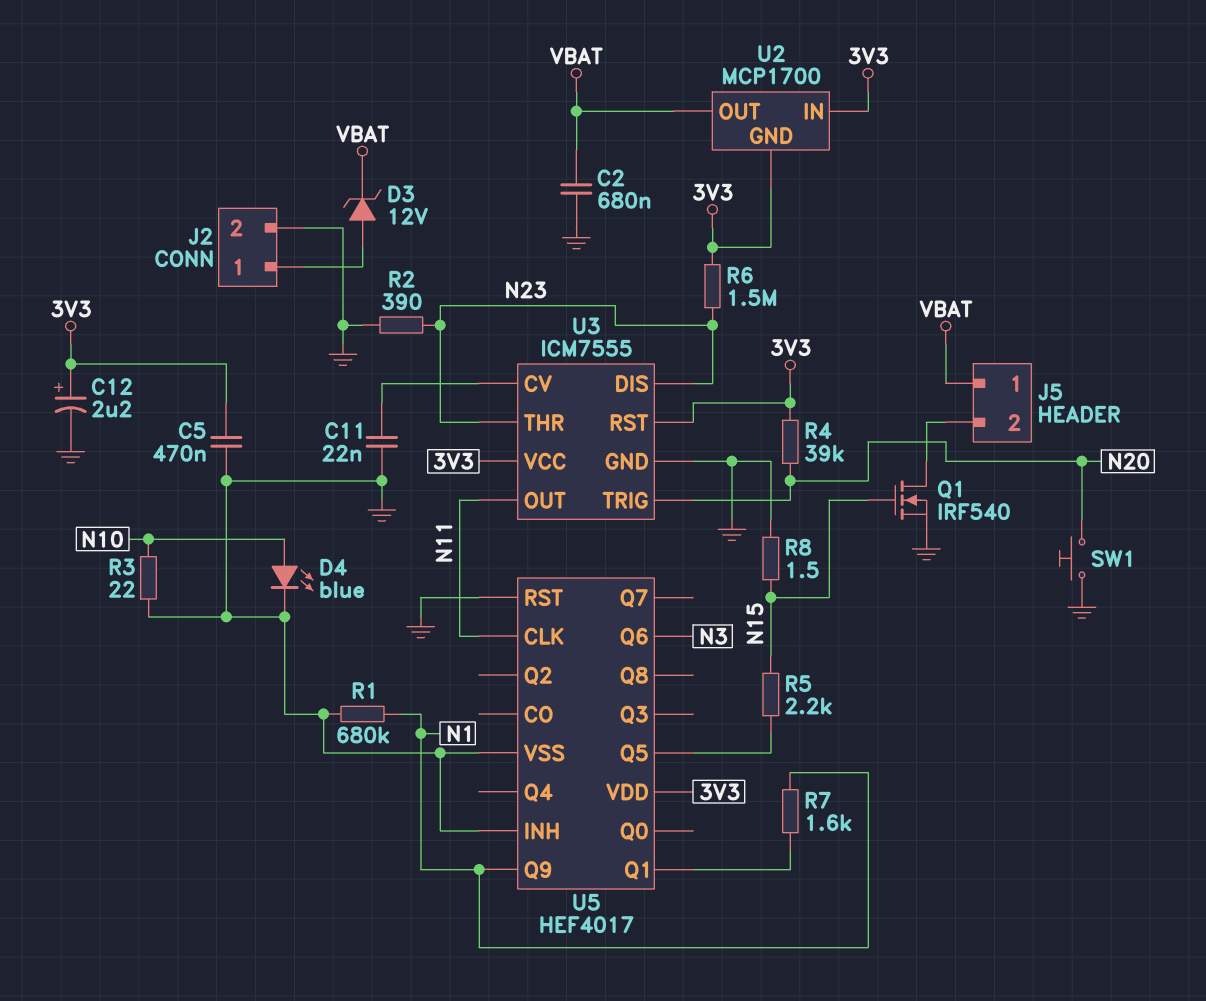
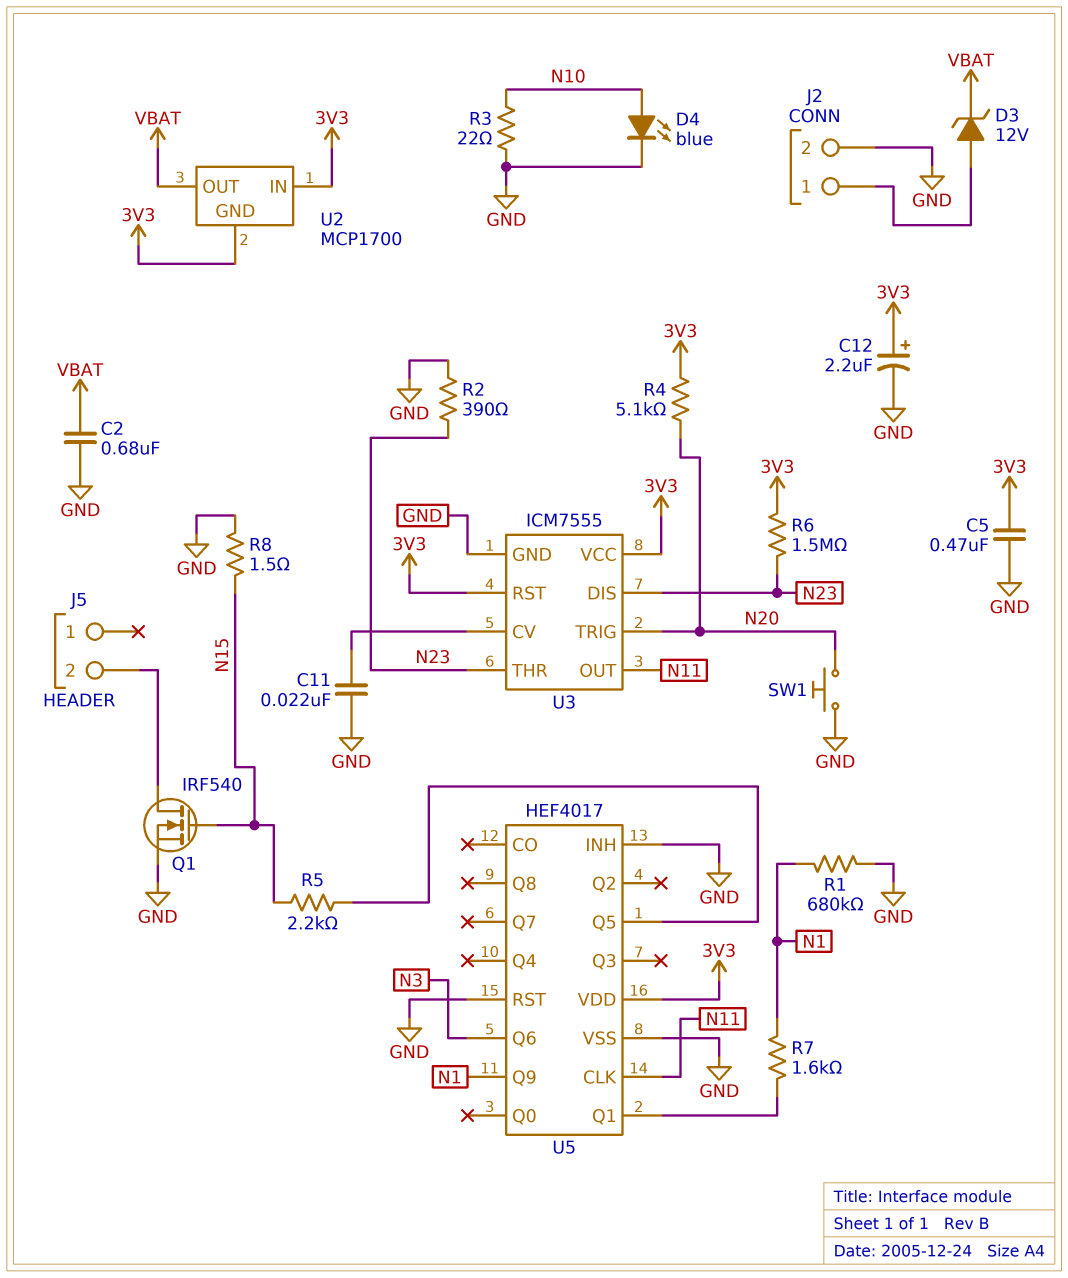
J5 pin 1: VBAT -> none
R4: 39k (3V3, N20) -> 5.1k (3V3, N20)

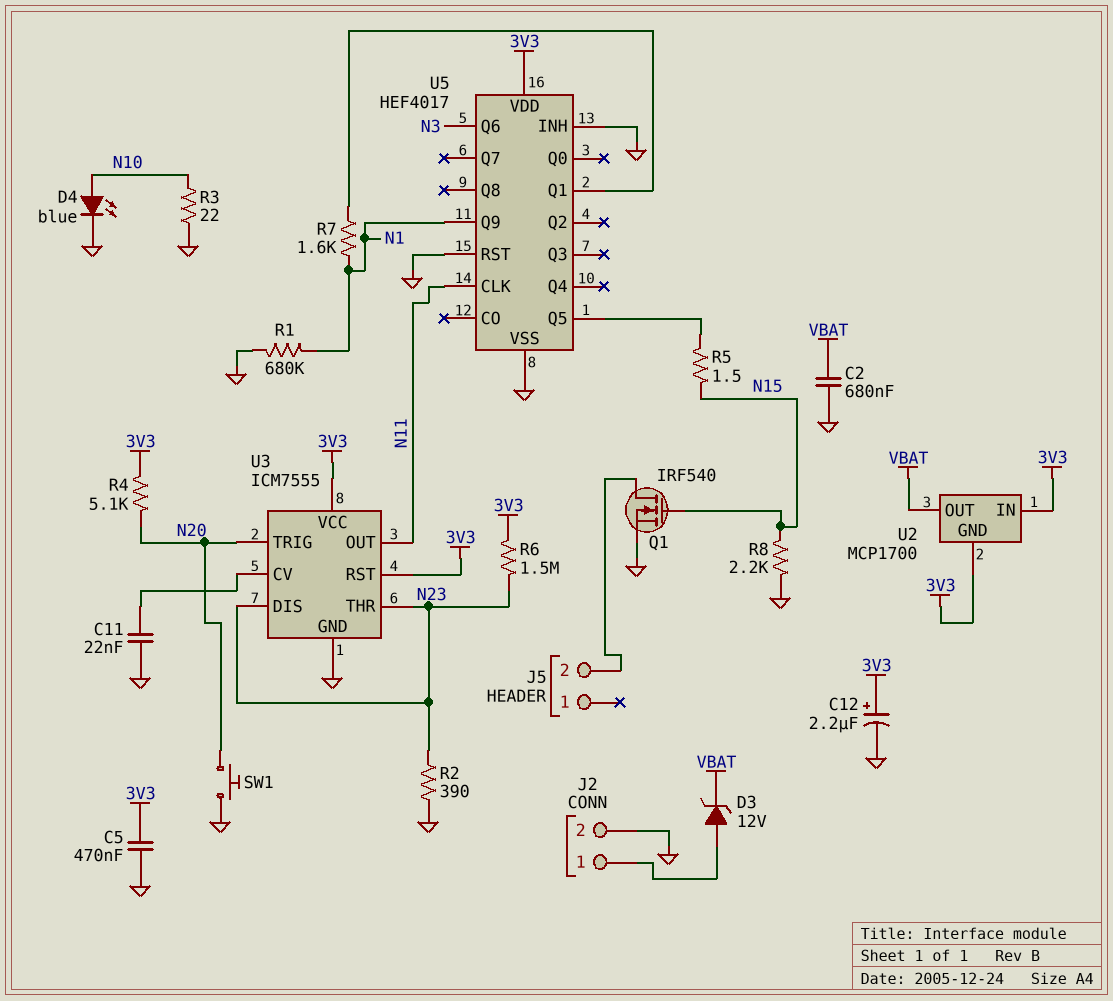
R5: 2.2k (N15, U5/Q5) -> 1.5 (N15, U5/Q5)
R8: 1.5 (GND, N15) -> 2.2k (GND, N15)

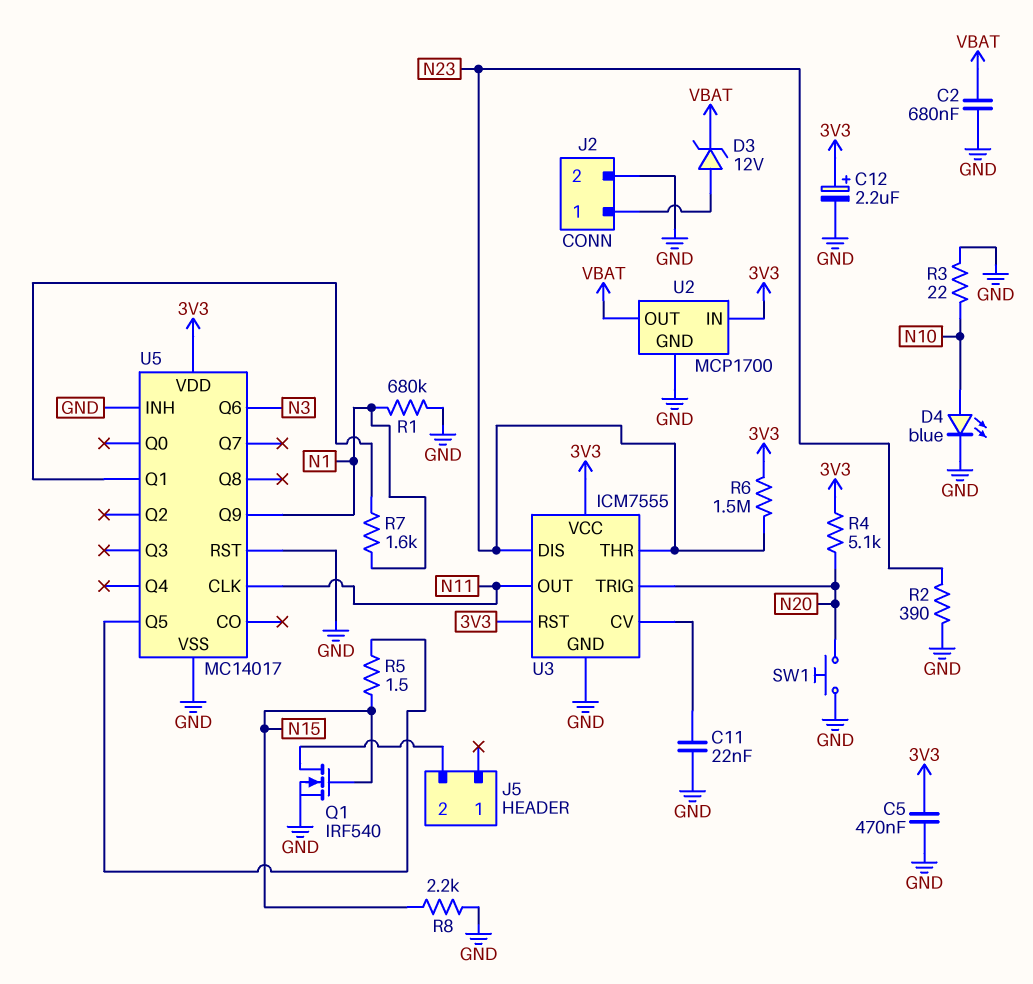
U2 pin GND: 3V3 -> GND
U5: HEF4017 -> MC14017

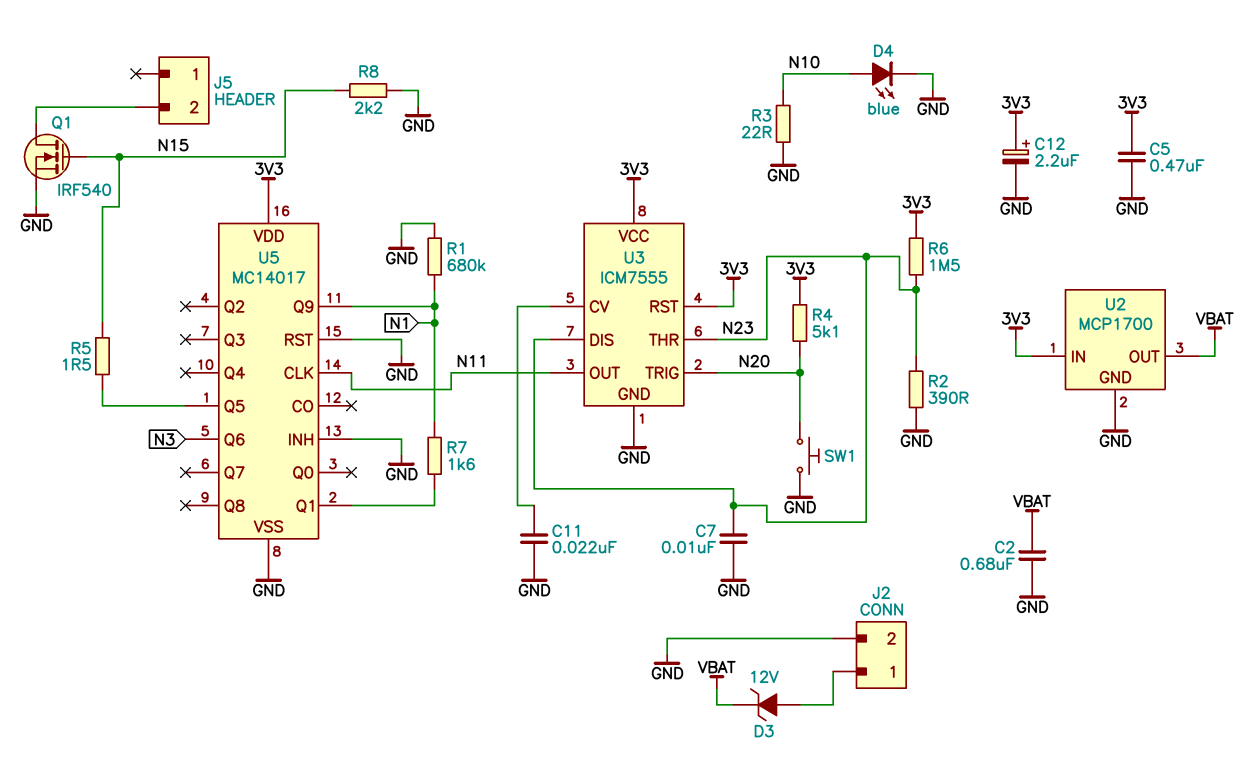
C7: none -> 10nF (GND, N23)

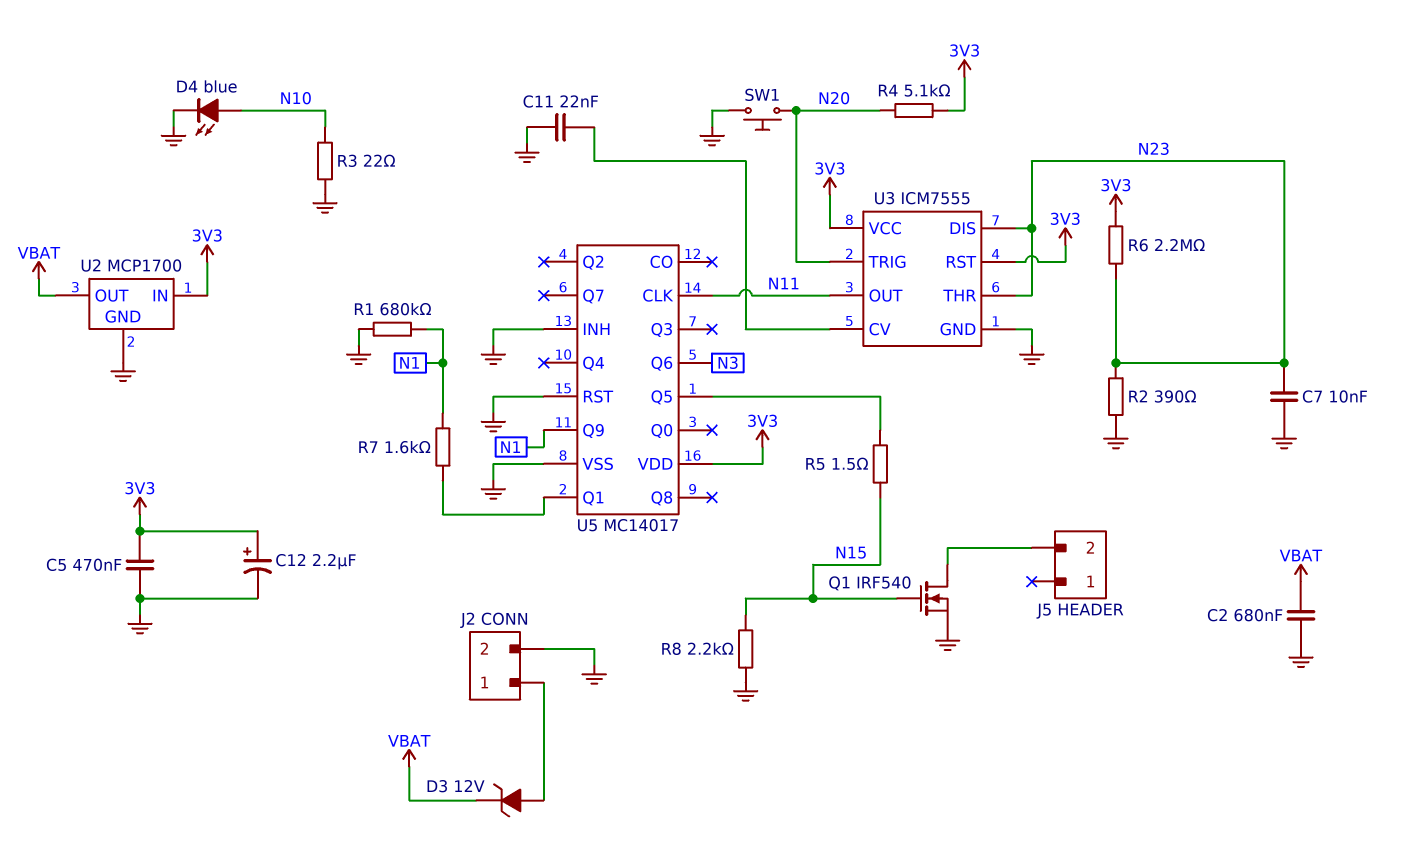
R6: 1.5M (3V3, N23) -> 2.2M (3V3, N23)

